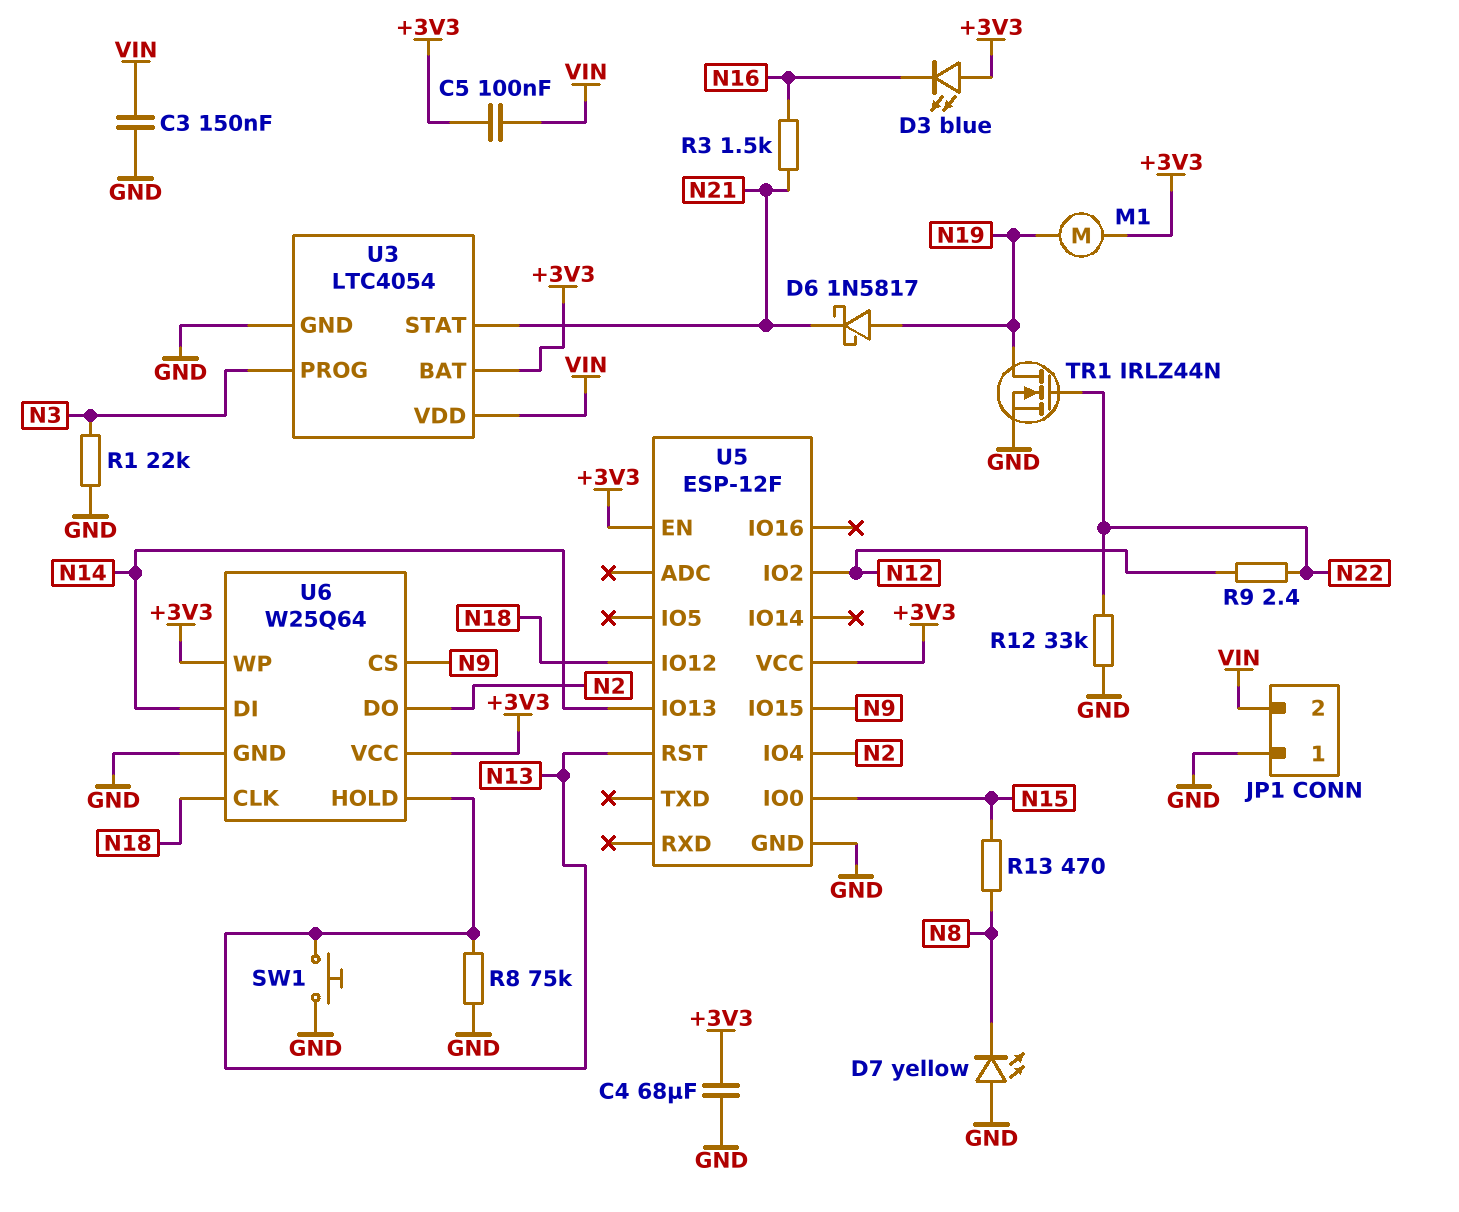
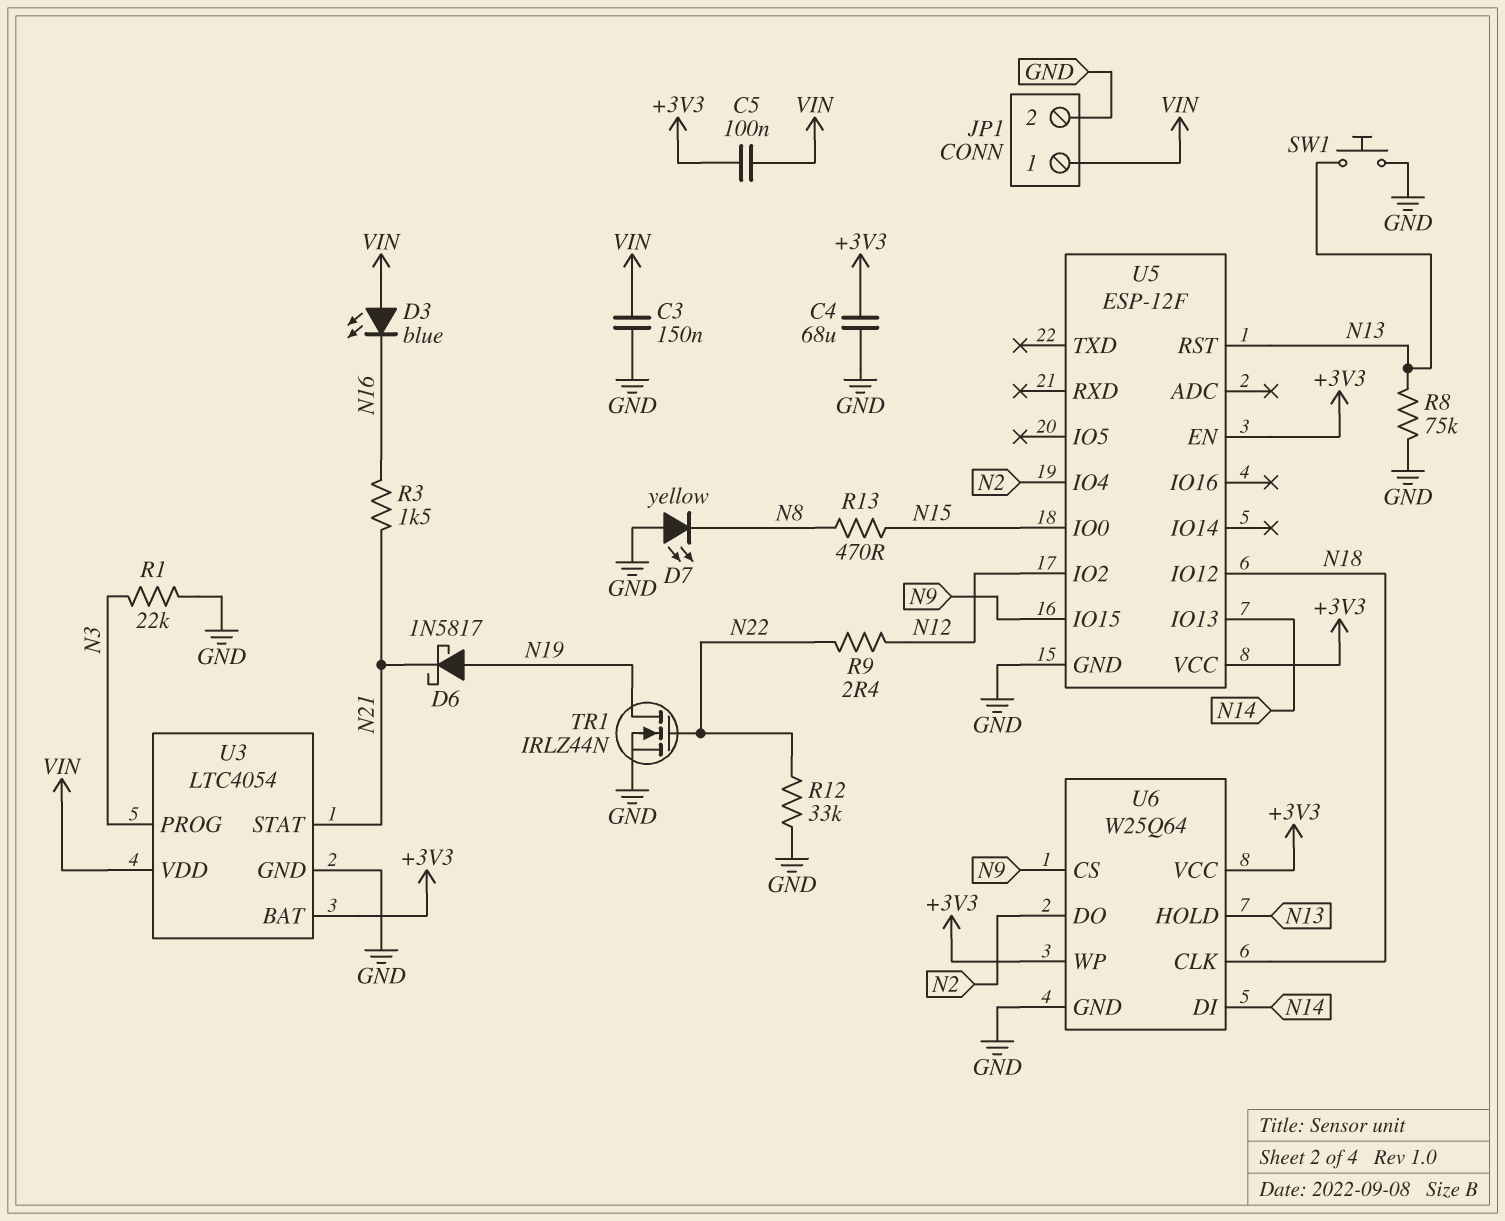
D3: LED blue (A +3V3, K N16) -> LED blue (A VIN, K N16)
JP1 pin 1: GND -> VIN
JP1 pin 2: VIN -> GND
M1: motor (+3V3, N19) -> none

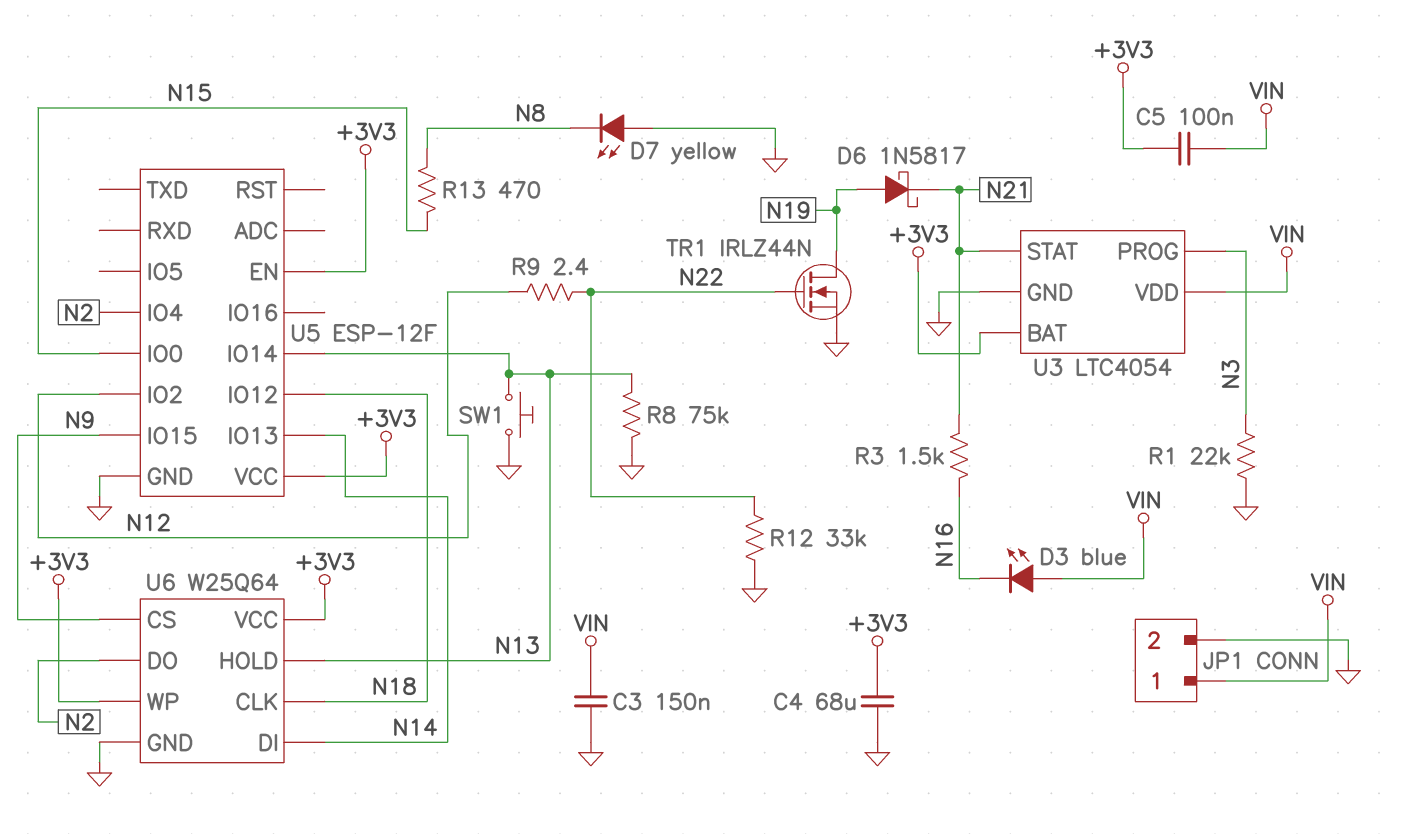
U5 pin IO14: none -> N13
U5 pin RST: N13 -> none

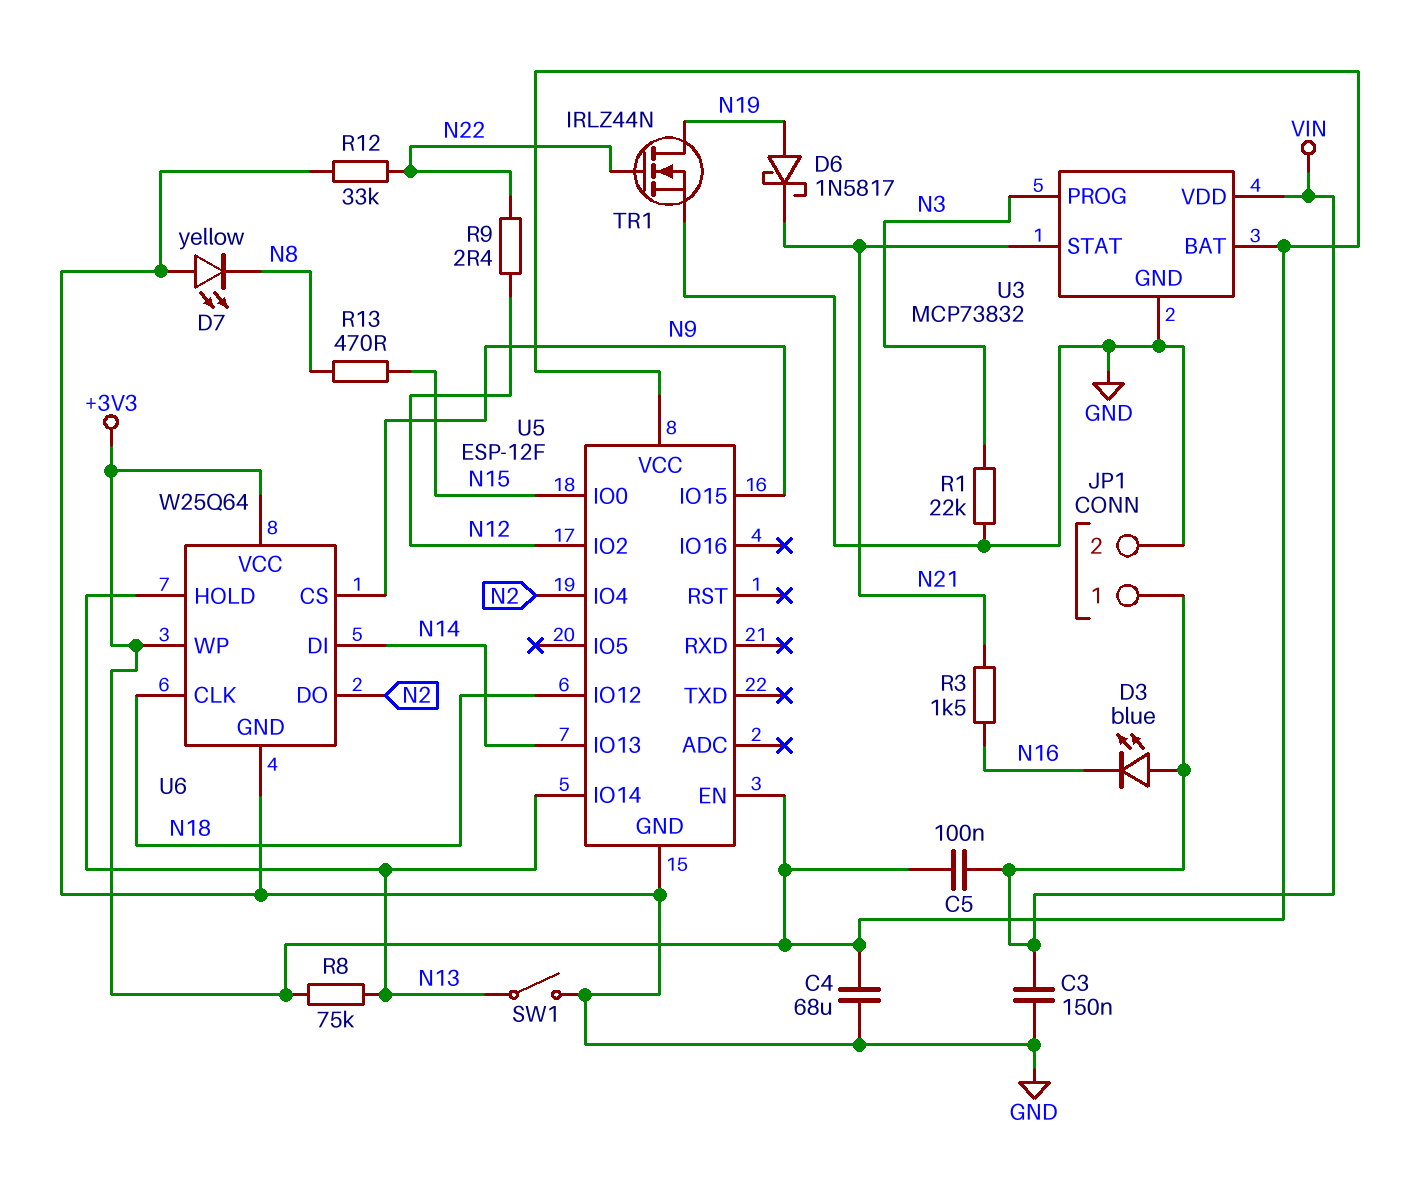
R8: 75k (GND, N13) -> 75k (+3V3, N13)
SW1: button (GND, N13) -> switch (GND, N13)
U3: LTC4054 -> MCP73832

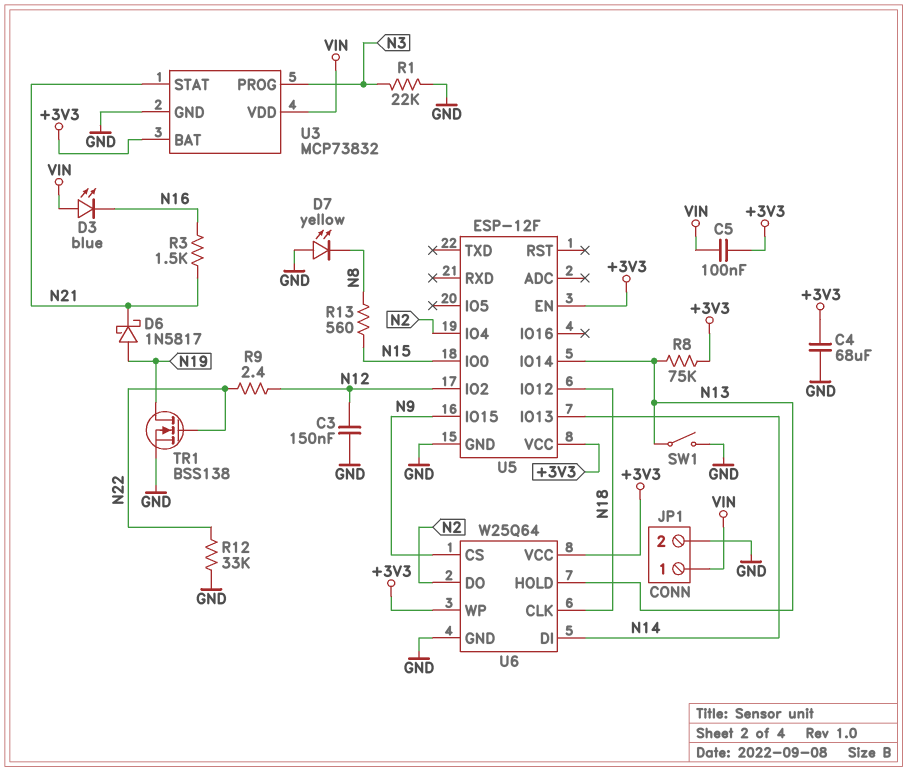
C3: 150nF (GND, VIN) -> 150nF (GND, N12)
R13: 470 (N8, N15) -> 560 (N8, N15)
TR1: NMOS IRLZ44N (G N22, D N19, S GND) -> NMOS BSS138 (G N22, D N19, S GND)

